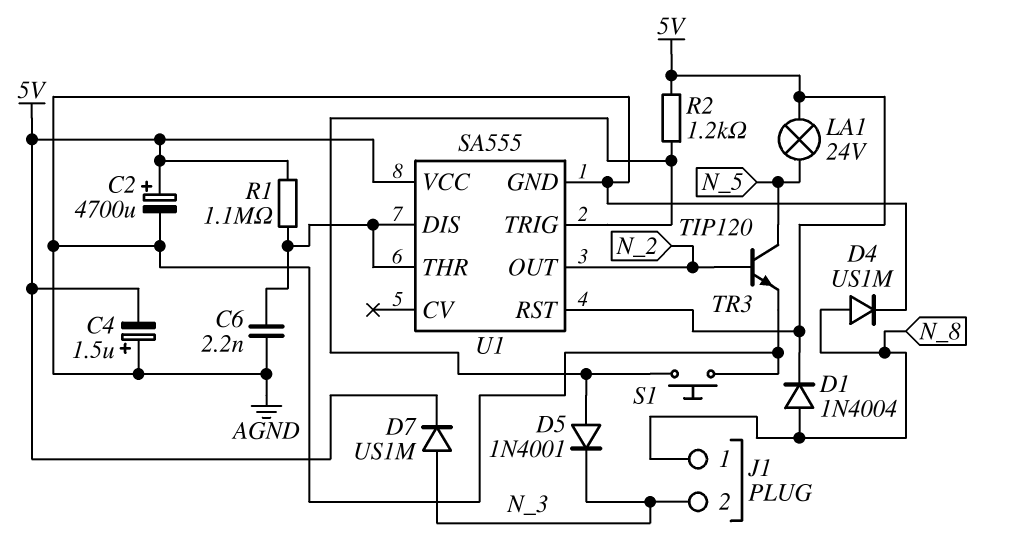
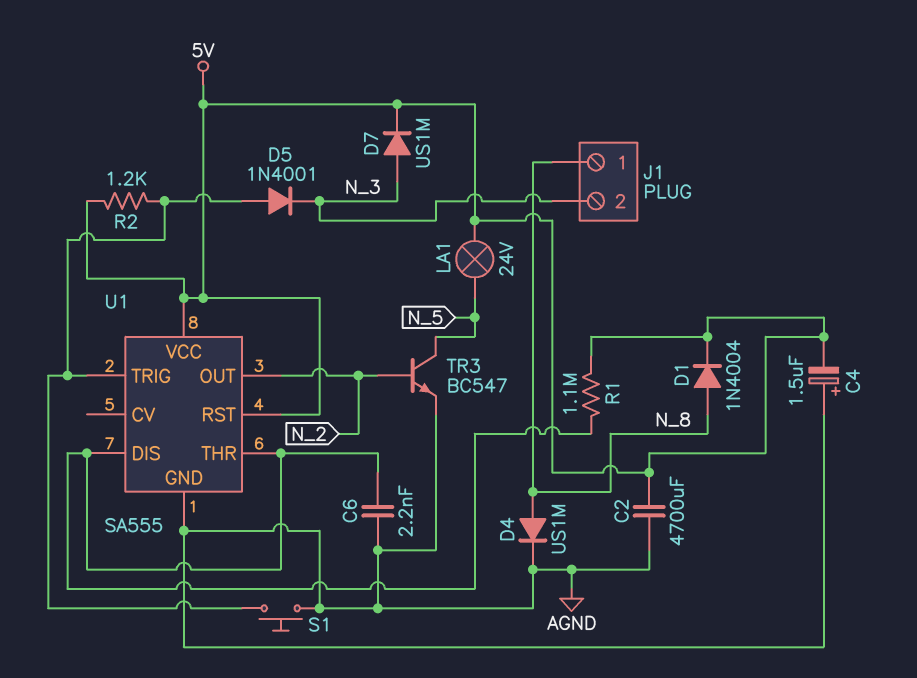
C2: 4700uF (plus 5V, minus AGND) -> 4700uF (5V, AGND)
TR3: NPN TIP120 (B N_2, C N_5, E AGND) -> NPN BC547 (B N_2, C N_5, E AGND)

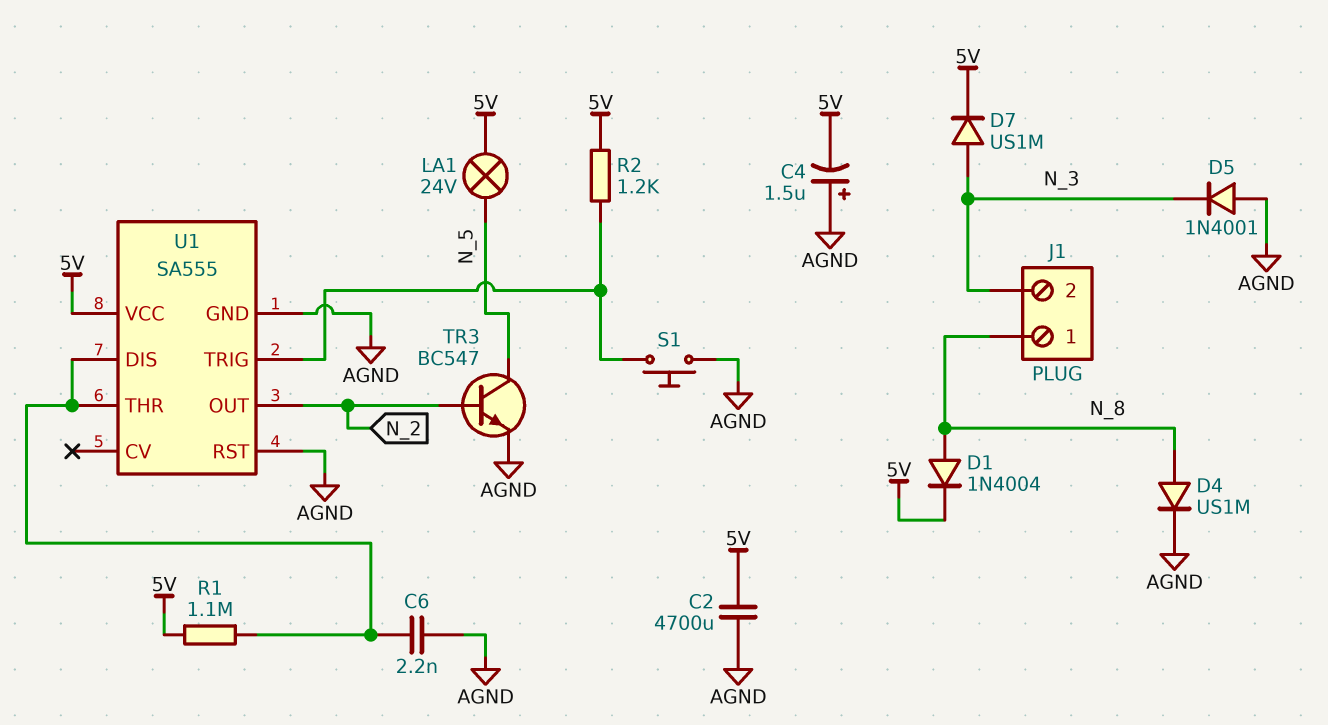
D5: diode 1N4001 (A U1/TRIG, K N_3) -> diode 1N4001 (A AGND, K N_3)
U1 pin RST: 5V -> AGND

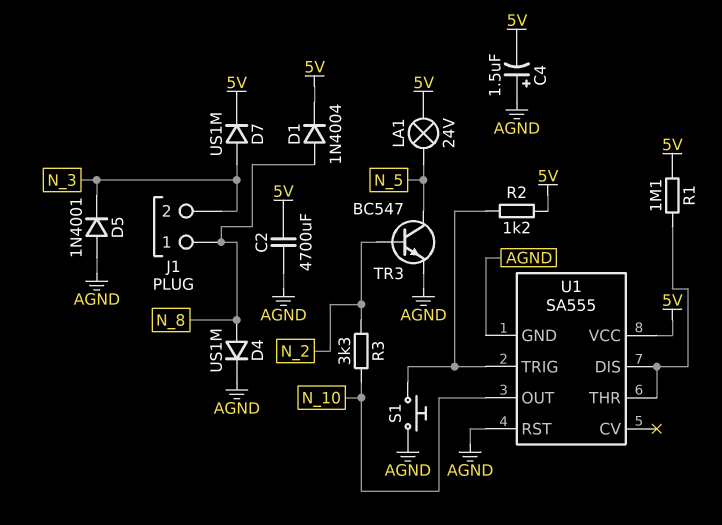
C6: 2.2nF (AGND, U1/DIS) -> none
R3: none -> 3.3k (N_2, N_10)
U1 pin OUT: N_2 -> N_10

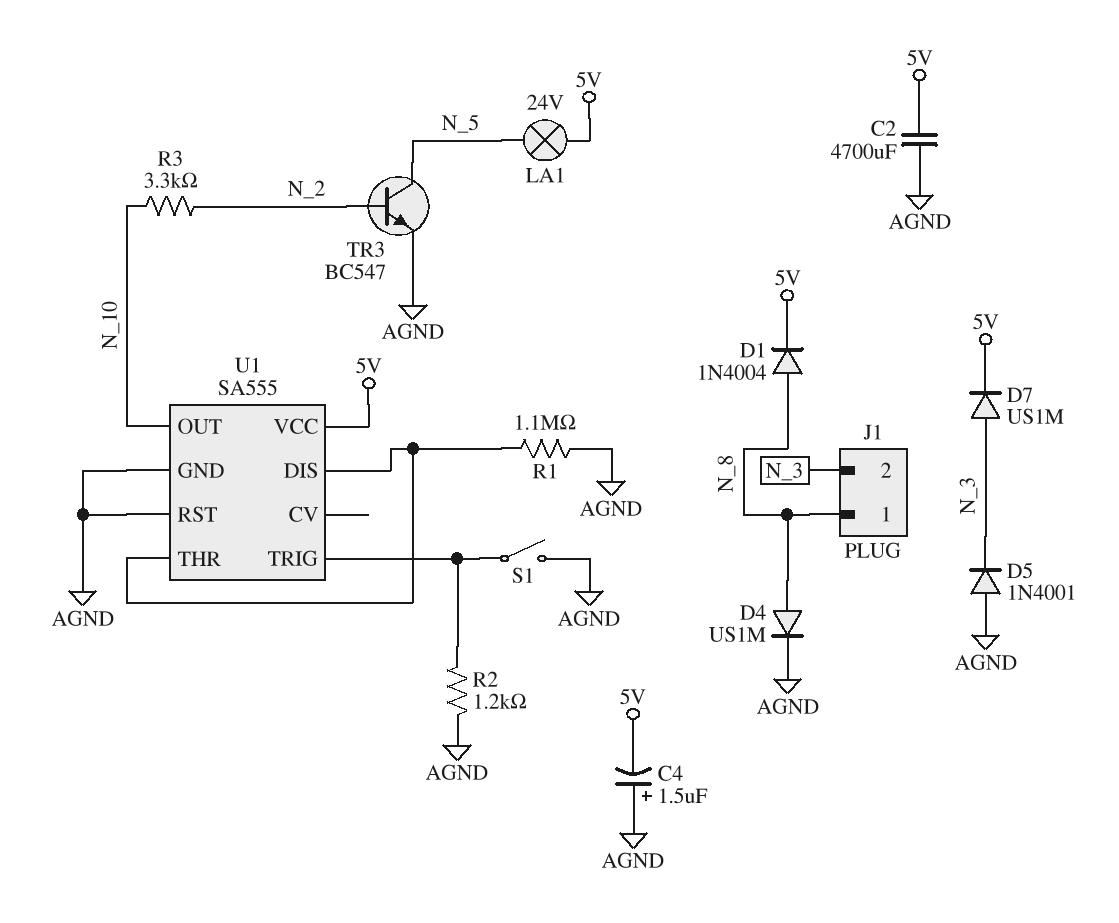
R1: 1.1M (5V, U1/DIS) -> 1.1M (AGND, U1/DIS)
R2: 1.2k (5V, U1/TRIG) -> 1.2k (AGND, U1/TRIG)
S1: button (AGND, U1/TRIG) -> switch (AGND, U1/TRIG)

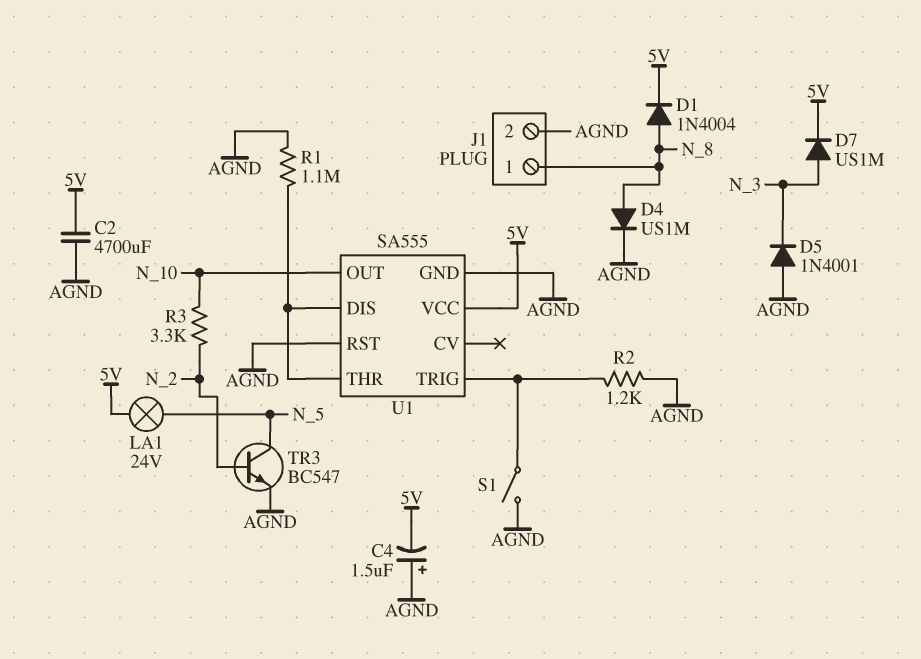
J1 pin 2: N_3 -> AGND

